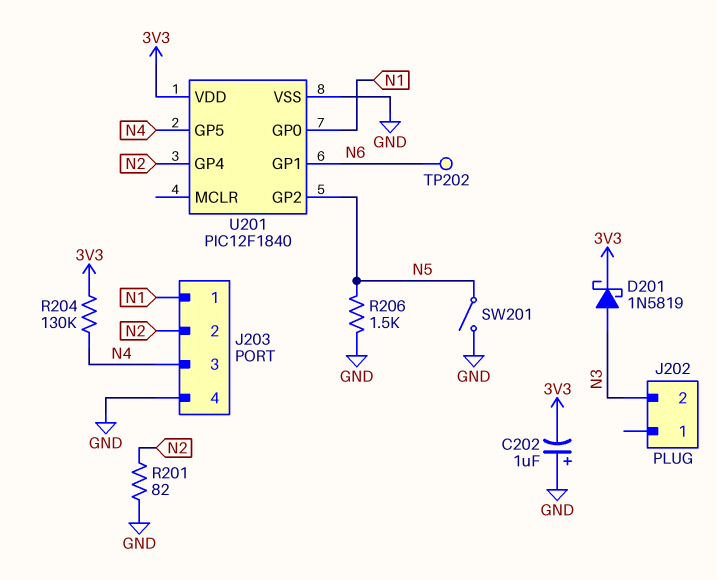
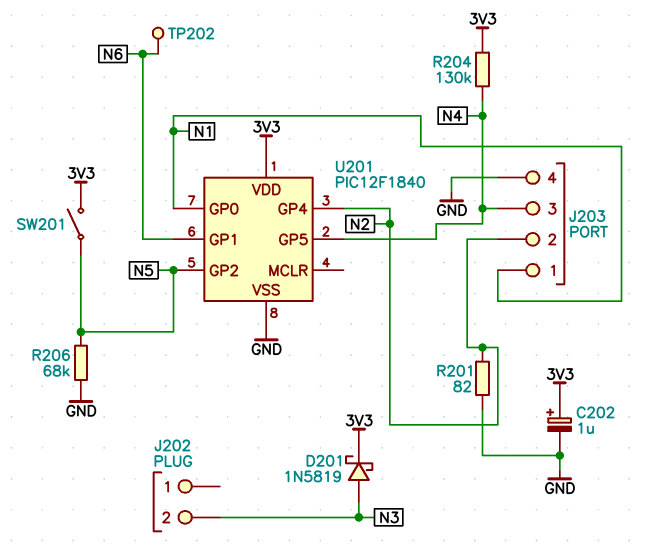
C202: 1uF (plus GND, minus 3V3) -> 1uF (plus 3V3, minus GND)
R206: 1.5k (GND, N5) -> 68k (GND, N5)
SW201: switch (GND, N5) -> switch (3V3, N5)

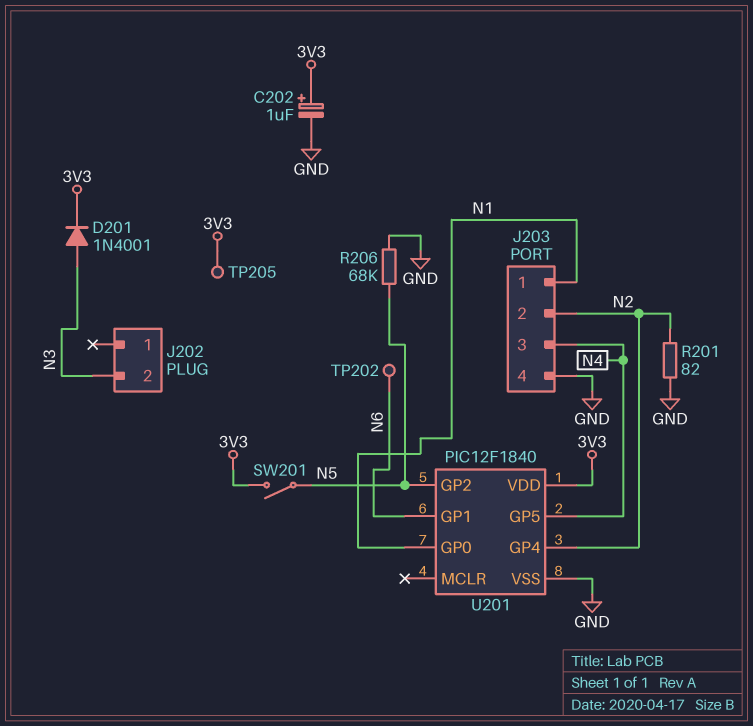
D201: schottky 1N5819 (A N3, K 3V3) -> diode 1N4001 (A N3, K 3V3)
R204: 130k (3V3, N4) -> none
TP205: none -> test point (3V3)

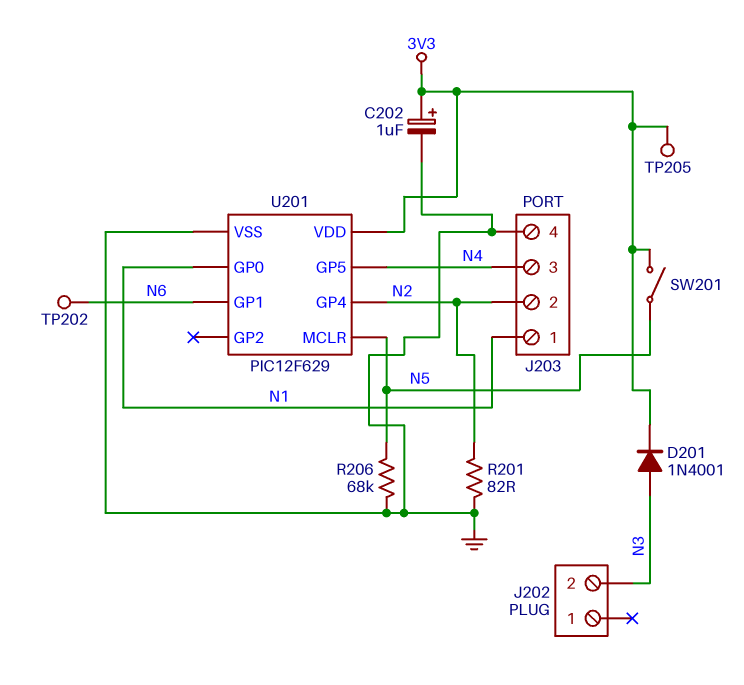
U201: PIC12F1840 -> PIC12F629
U201 pin GP2: N5 -> none
U201 pin MCLR: none -> N5

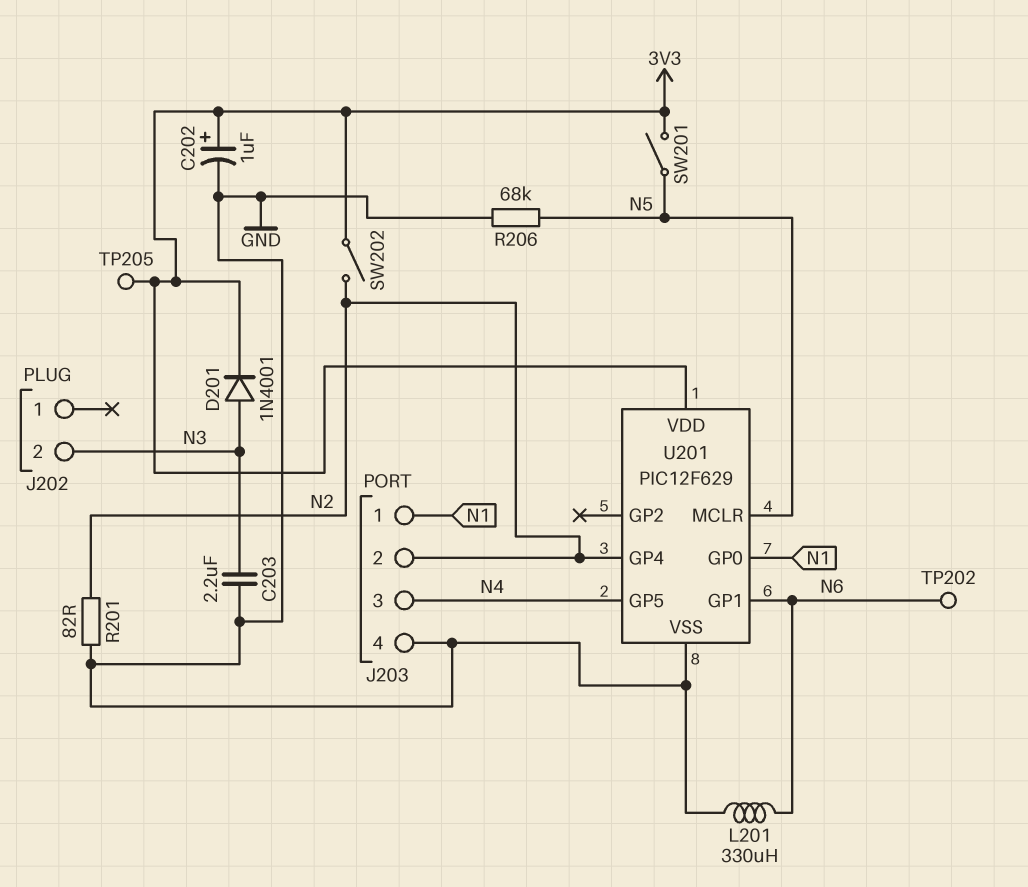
C203: none -> 2.2uF (GND, N3)
L201: none -> 330uH (GND, N6)
SW202: none -> switch (3V3, N2)

